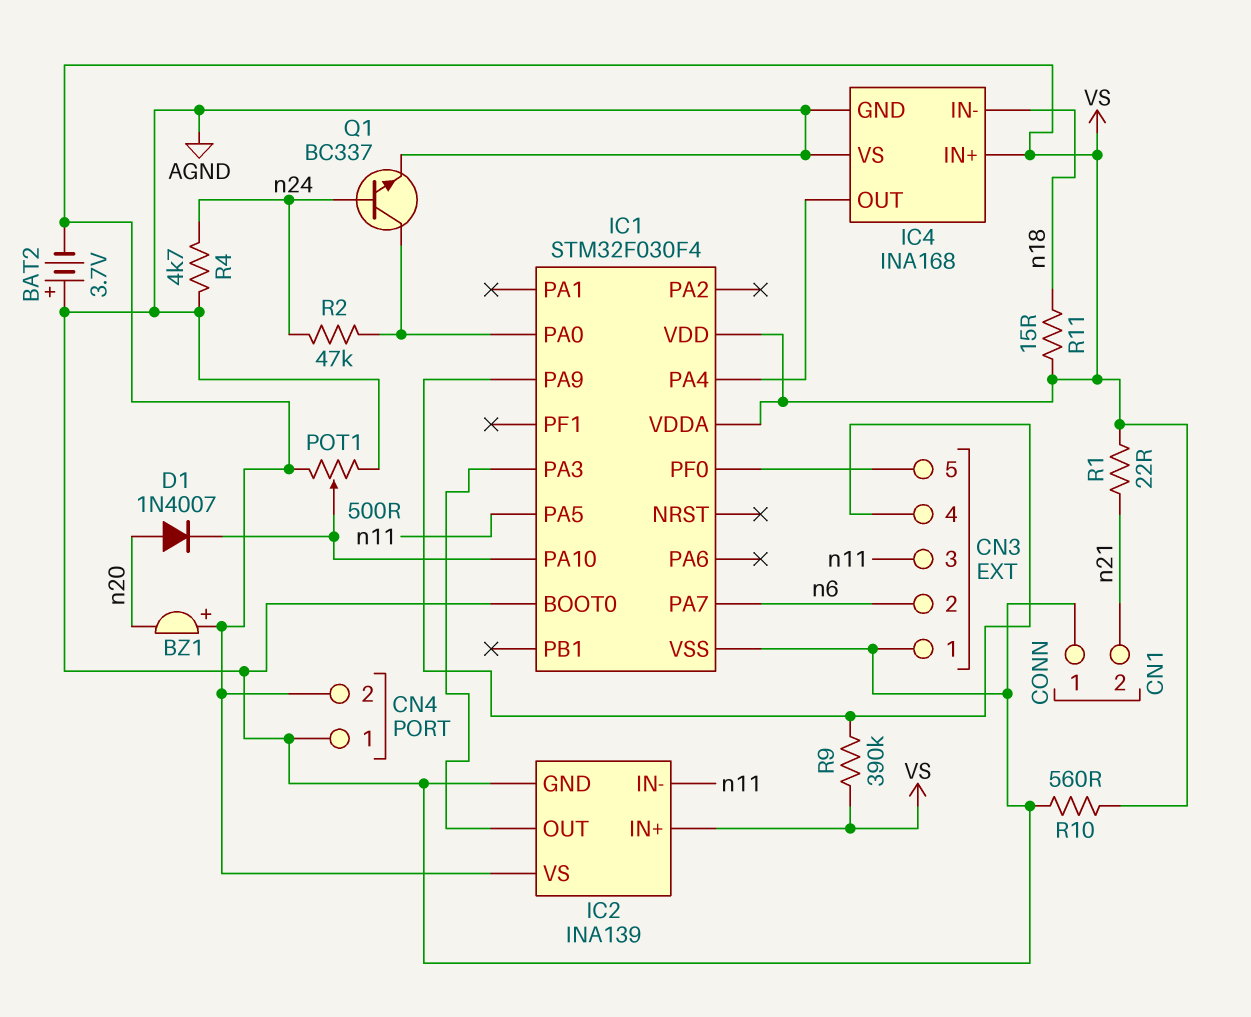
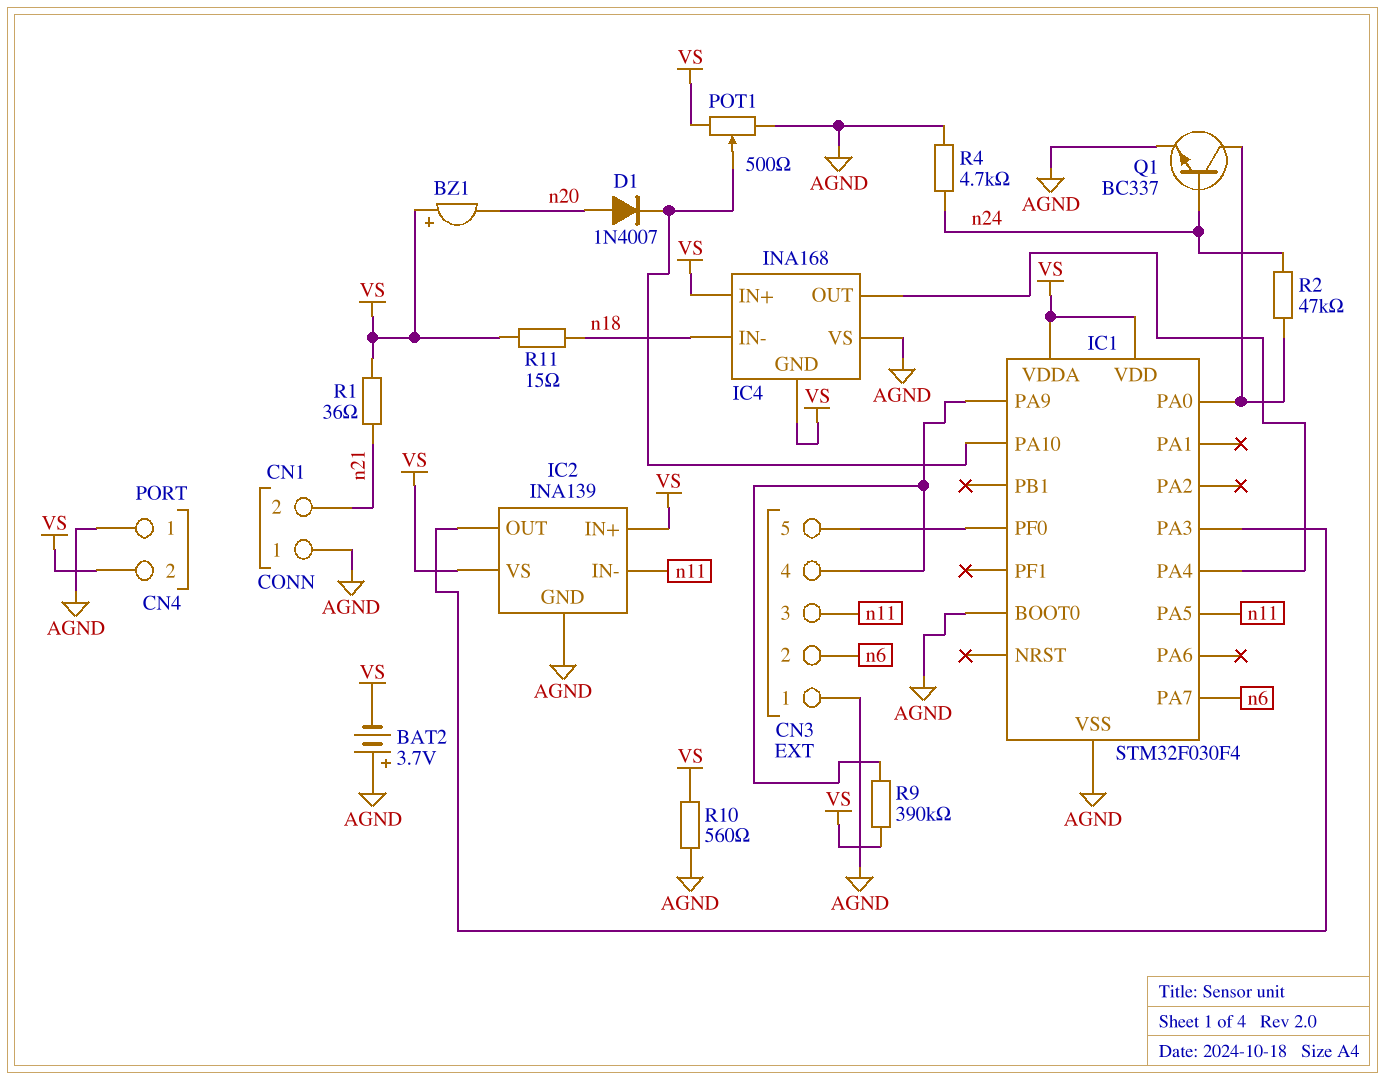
IC4 pin GND: AGND -> VS
R1: 22 (VS, n21) -> 36 (VS, n21)

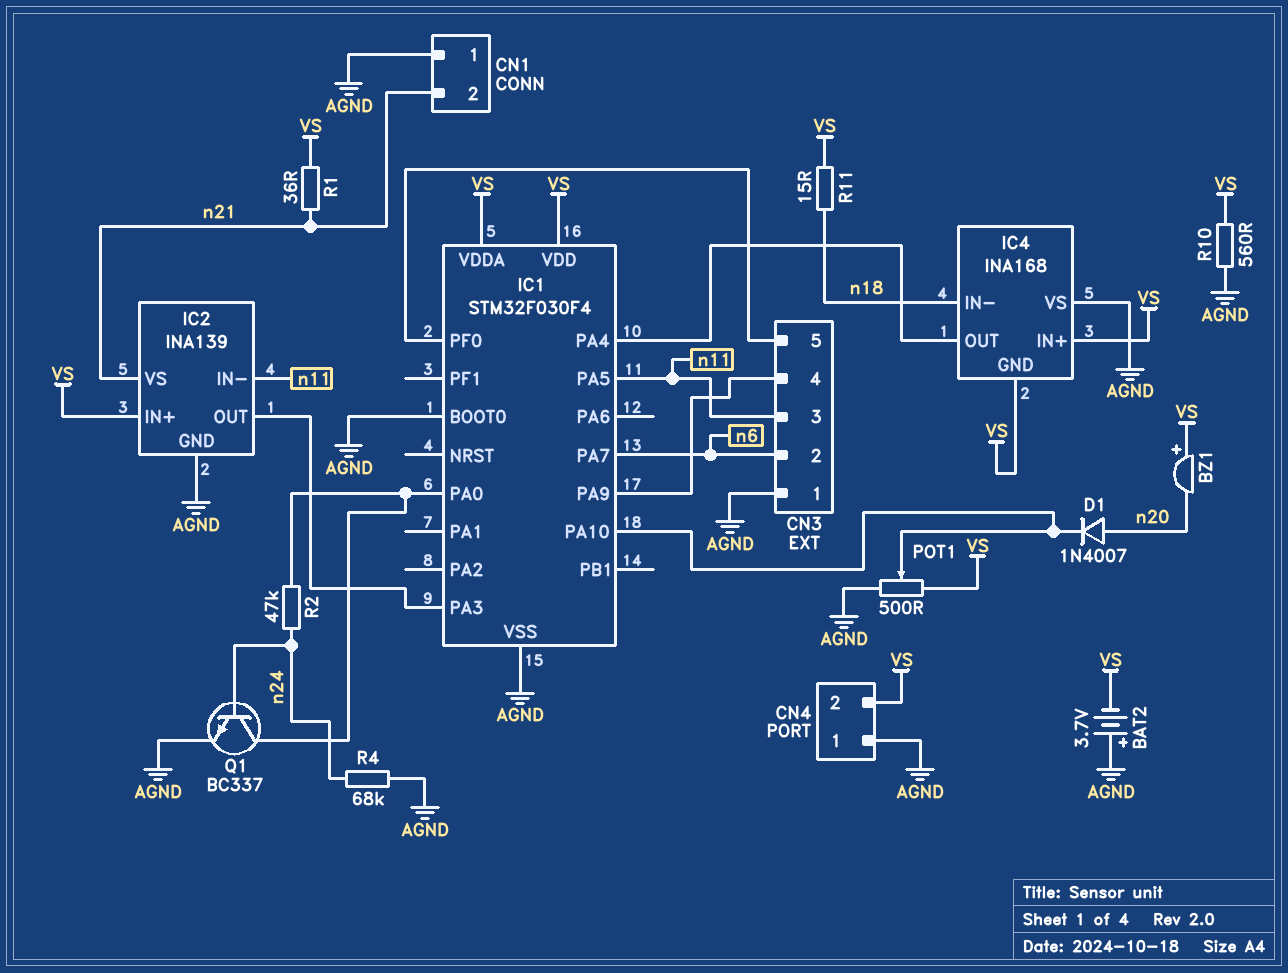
IC2 pin VS: VS -> n21
R4: 4.7k (AGND, n24) -> 68k (AGND, n24)
R9: 390k (CN3/4, VS) -> none

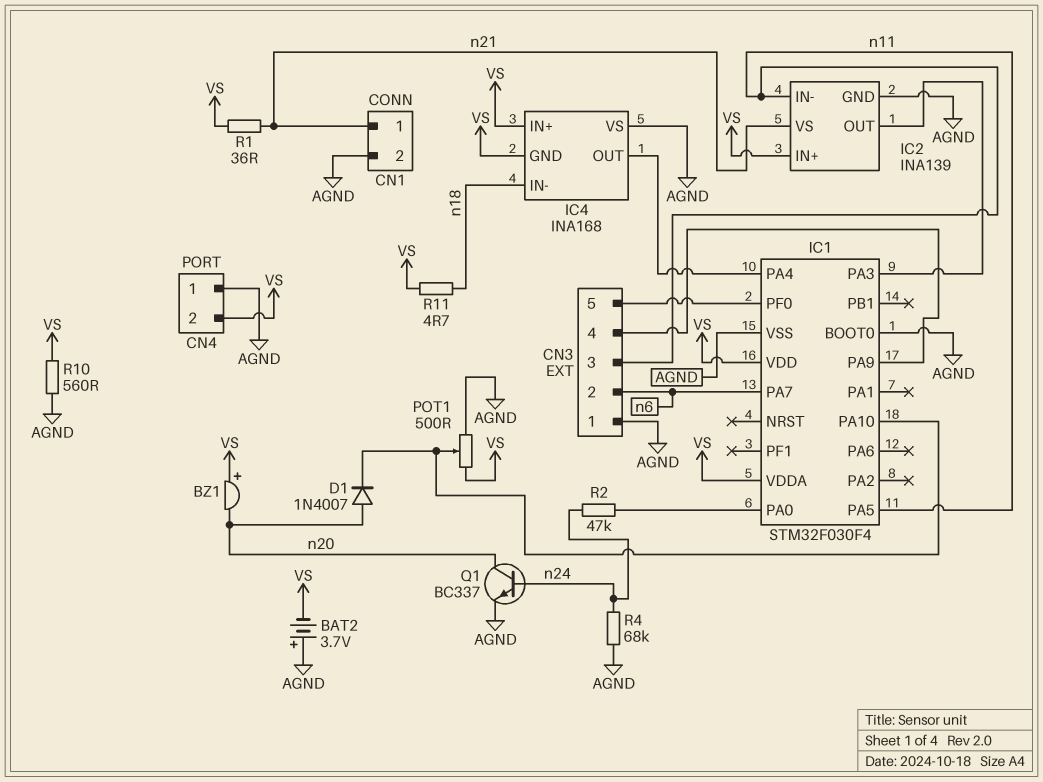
CN1 pin 1: AGND -> n21
CN1 pin 2: n21 -> AGND
Q1: NPN BC337 (B n24, C IC1/PA0, E AGND) -> NPN BC337 (B n24, C n20, E AGND)
R11: 15 (VS, n18) -> 4.7 (VS, n18)

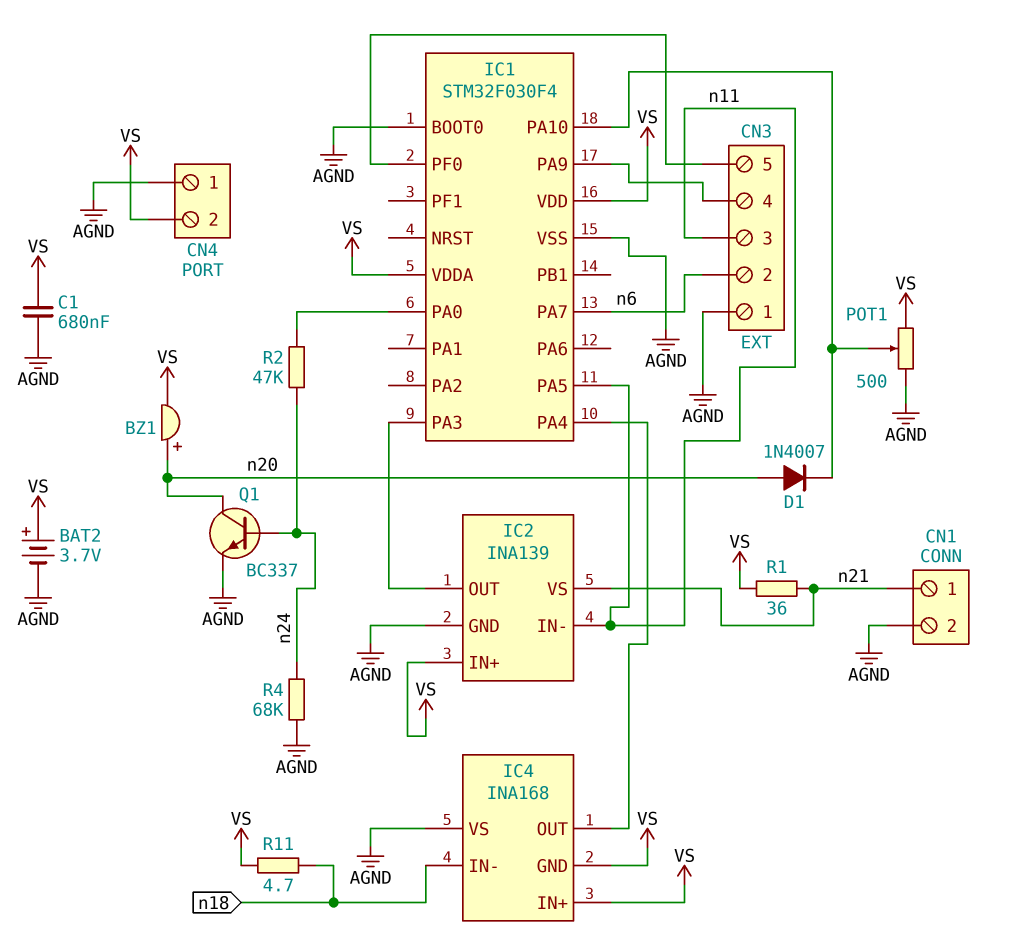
BAT2: 3.7V (plus AGND, minus VS) -> 3.7V (plus VS, minus AGND)
BZ1: buzzer (plus VS, minus n20) -> buzzer (plus n20, minus VS)
C1: none -> 680nF (AGND, VS)
R10: 560 (AGND, VS) -> none

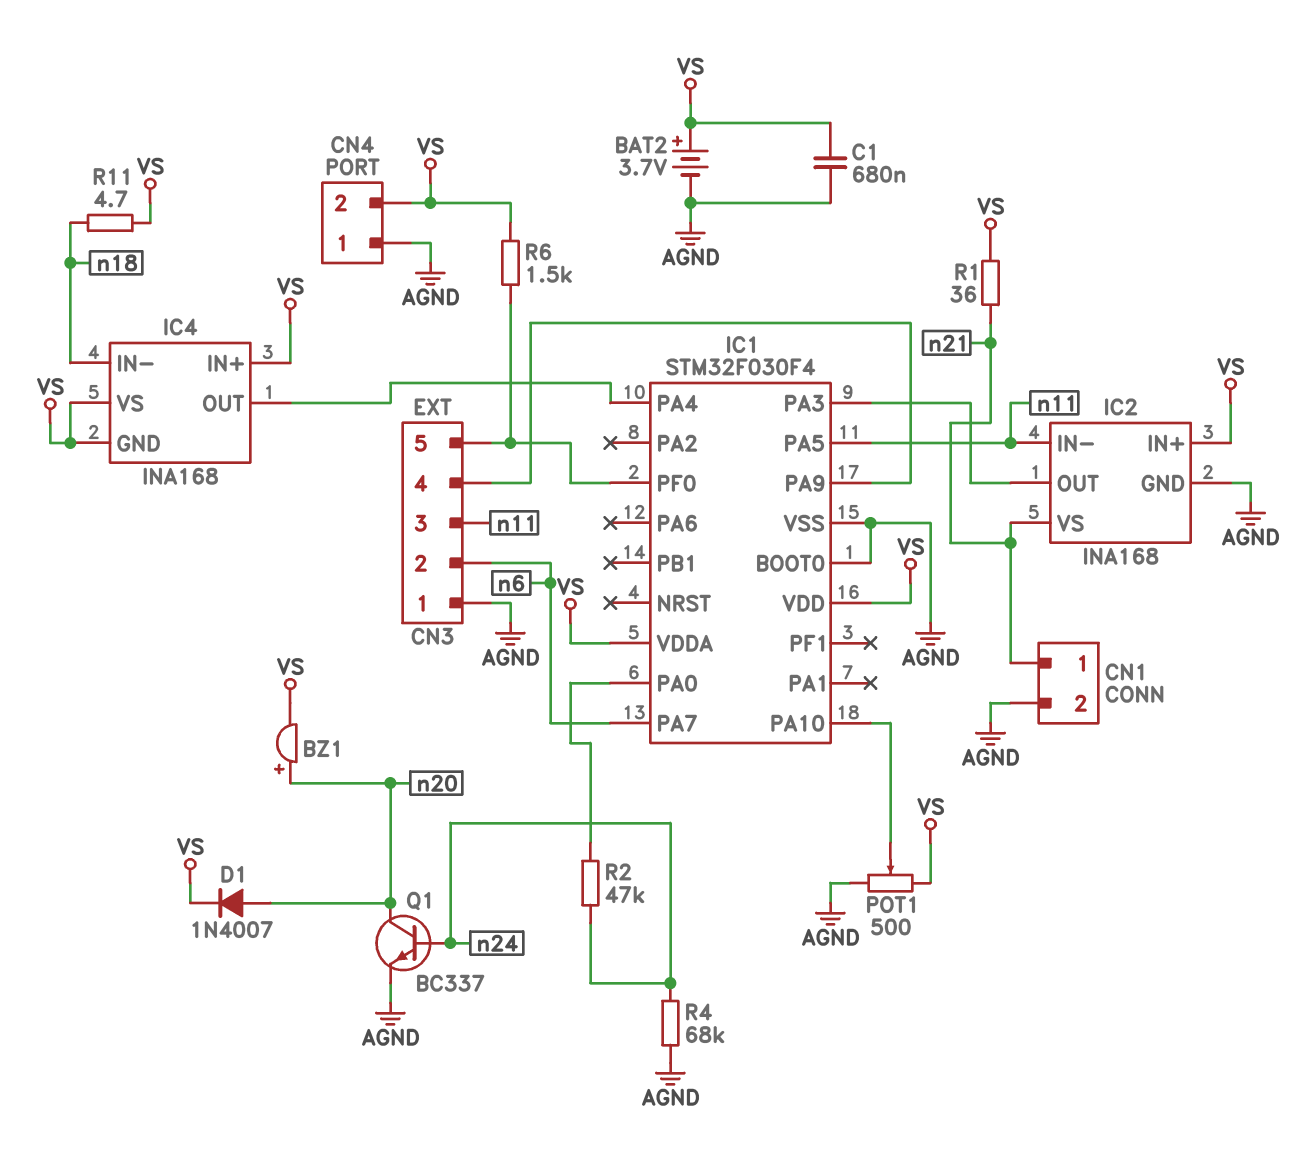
D1: diode 1N4007 (A n20, K IC1/PA10) -> diode 1N4007 (A n20, K VS)
IC2: INA139 -> INA168
IC4 pin VS: AGND -> VS
R6: none -> 1.5k (CN3/5, VS)

